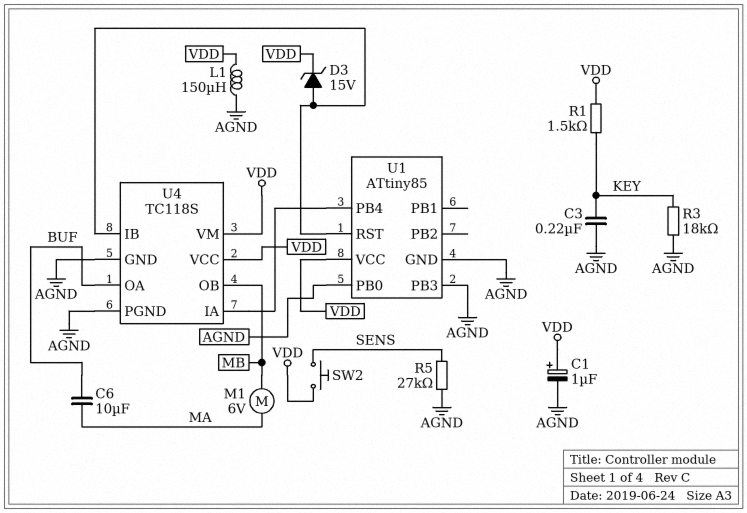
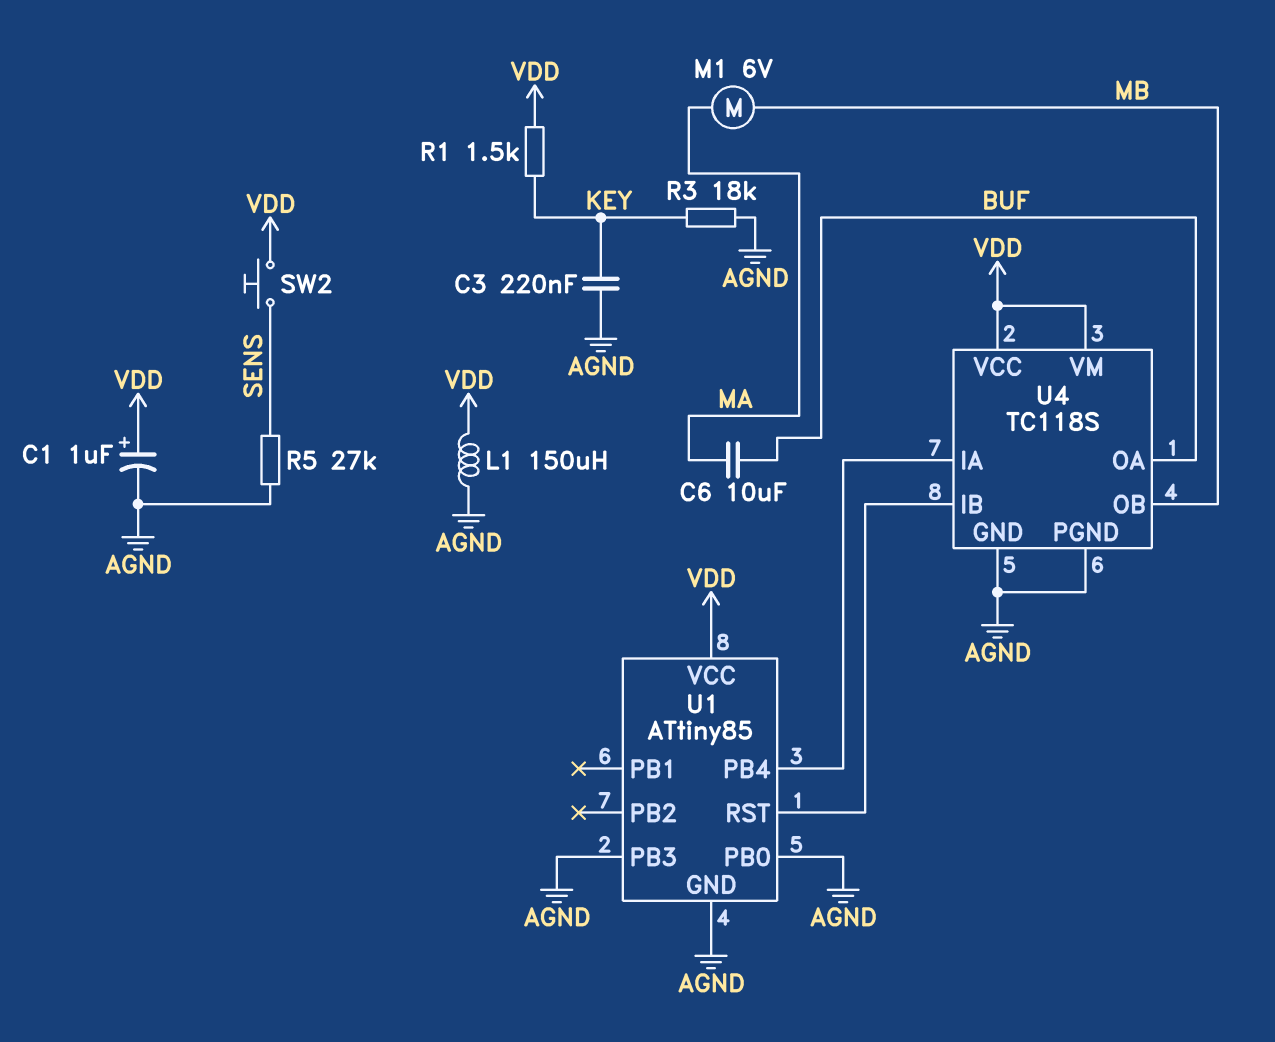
D3: zener 15V (A U1/RST, K VDD) -> none

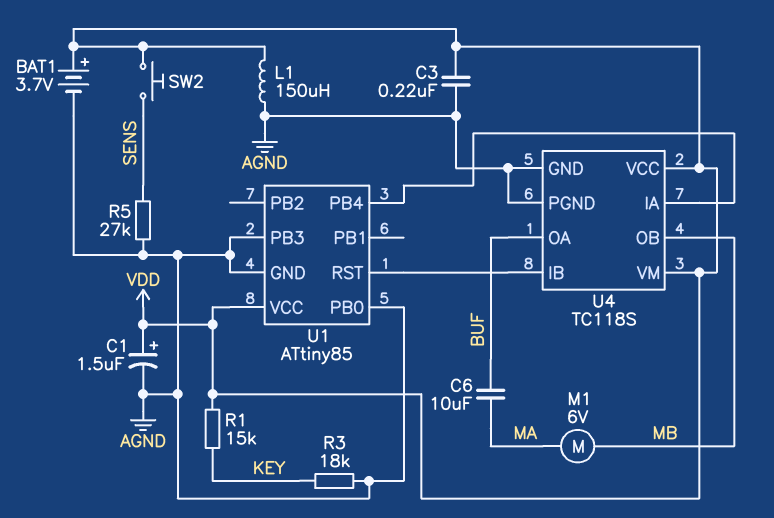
BAT1: none -> 3.7V (plus VDD, minus AGND)
C1: 1uF (plus VDD, minus AGND) -> 1.5uF (plus VDD, minus AGND)
C3: 220nF (AGND, KEY) -> 220nF (AGND, VDD)
R1: 1.5k (KEY, VDD) -> 15k (KEY, VDD)

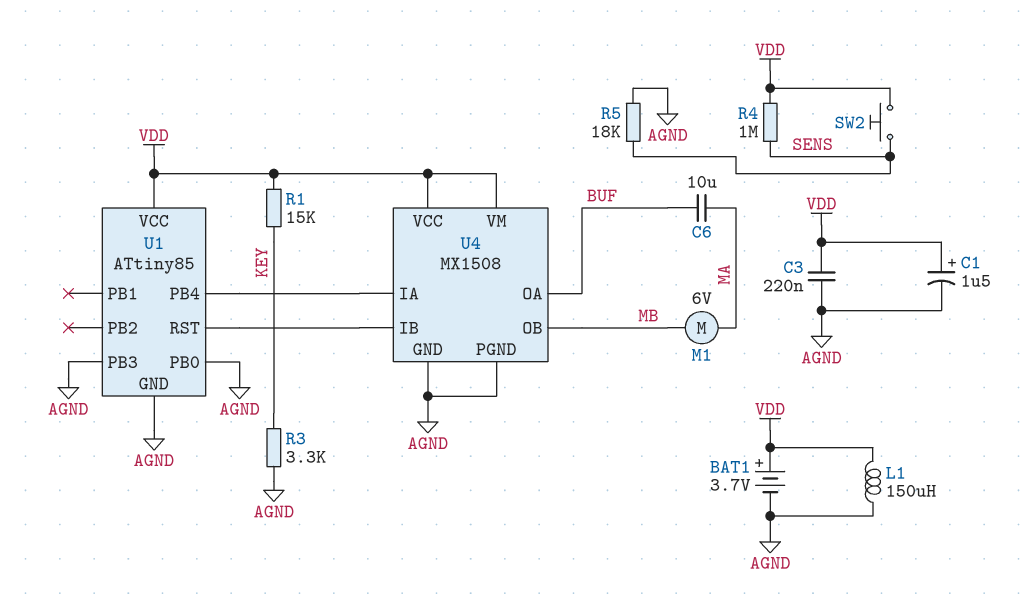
R3: 18k (AGND, KEY) -> 3.3k (AGND, KEY)
R4: none -> 1M (SENS, VDD)
R5: 27k (AGND, SENS) -> 18k (AGND, SENS)
U4: TC118S -> MX1508

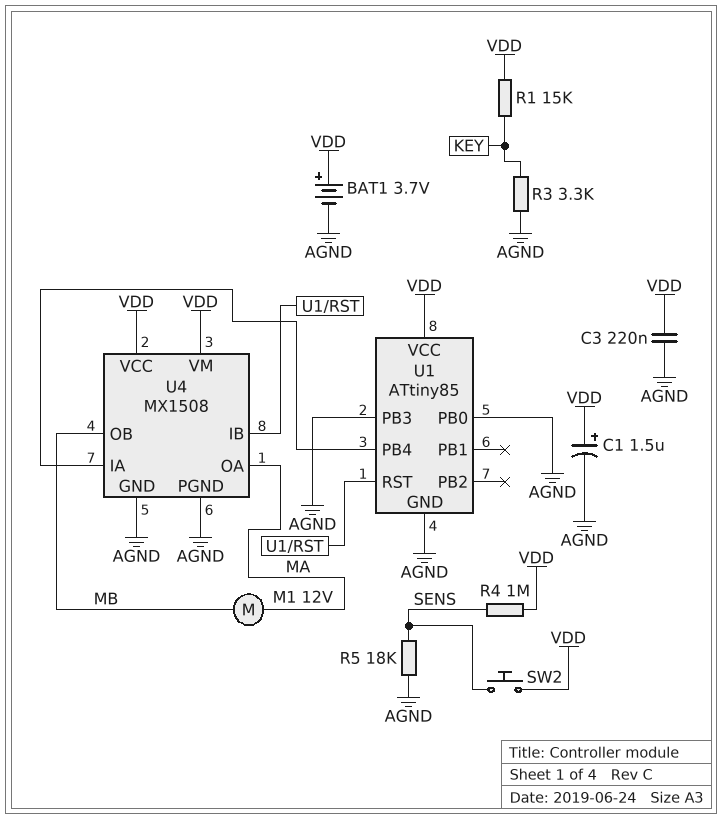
C6: 10uF (BUF, MA) -> none
L1: 150uH (AGND, VDD) -> none
M1: motor 6V (MA, MB) -> motor 12V (MA, MB)
U4 pin OA: BUF -> MA

